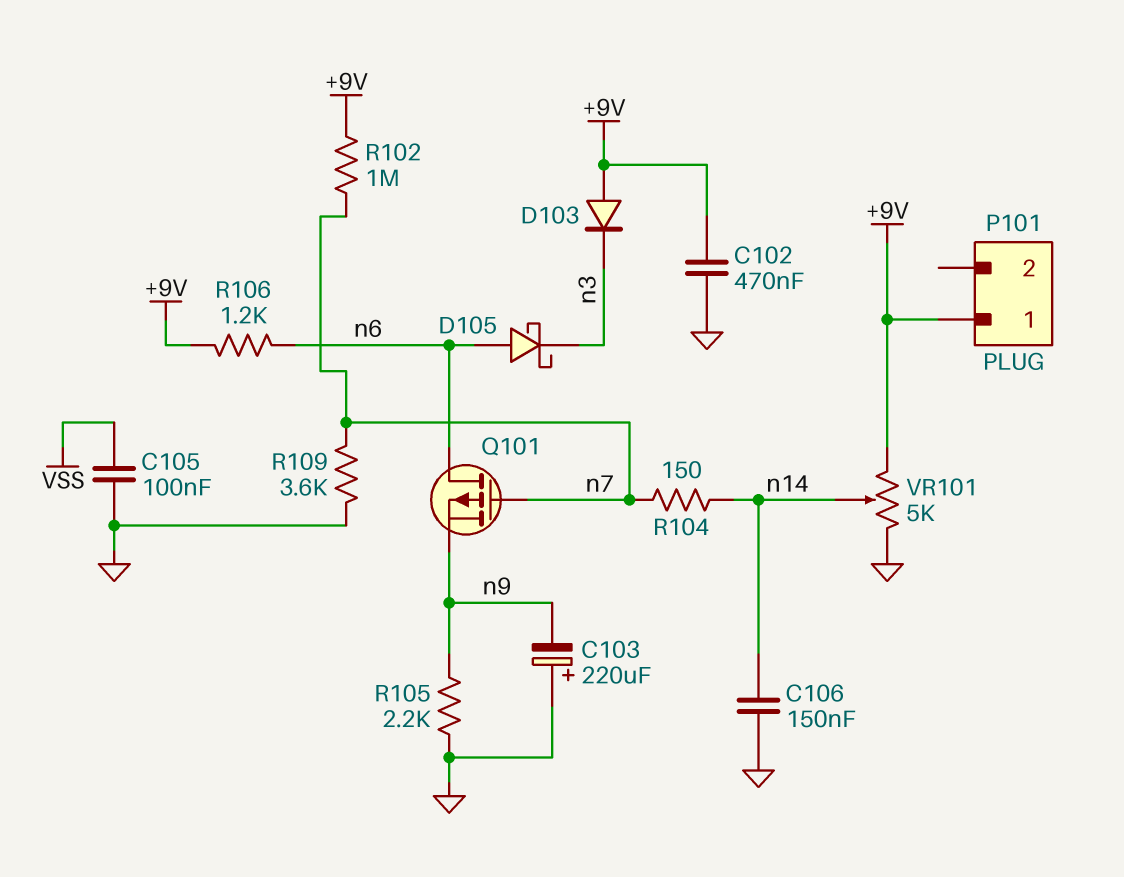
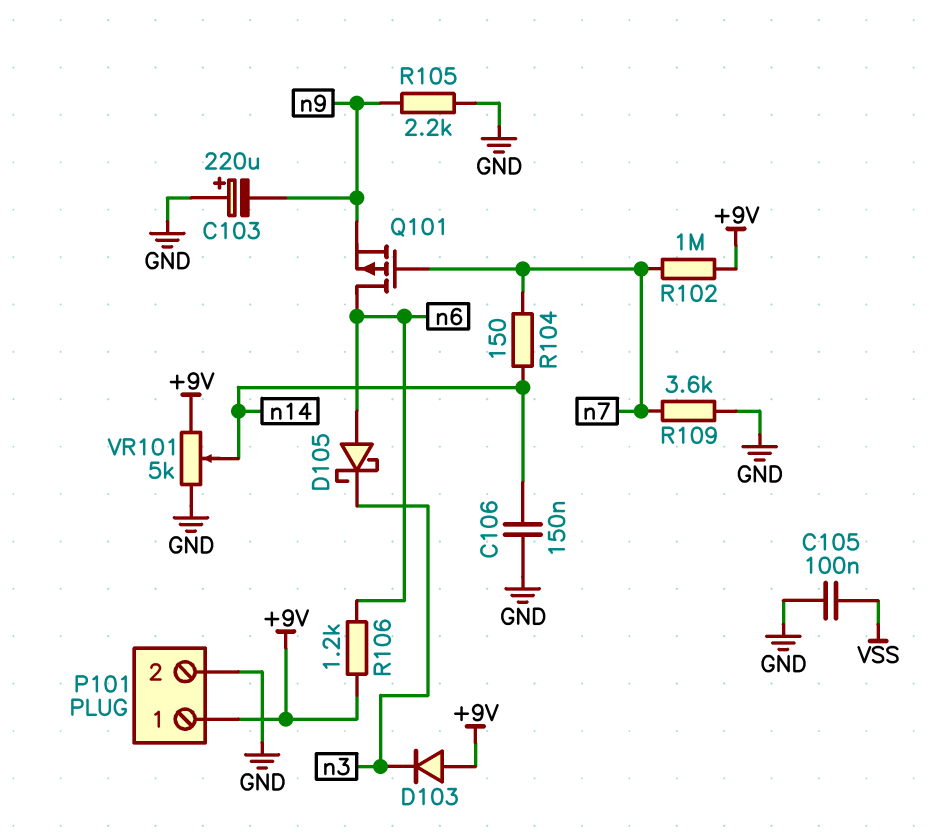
C102: 470nF (+9V, GND) -> none
P101 pin 2: none -> GND

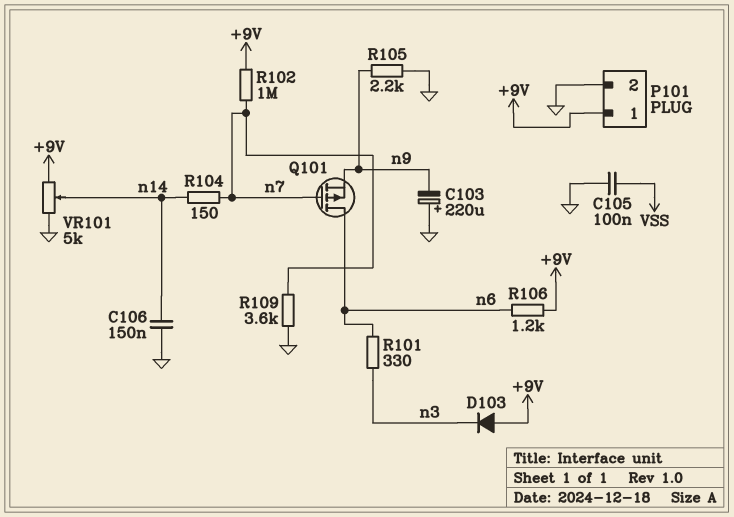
D105: schottky (A n6, K n3) -> none
R101: none -> 330 (n3, n6)

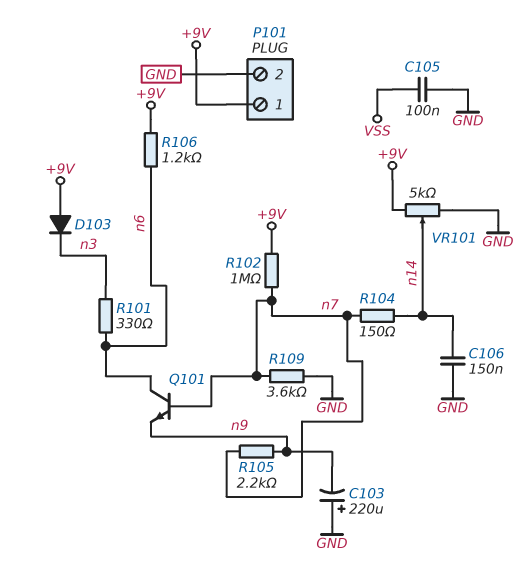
Q101: PMOS (G n7, D n6, S n9) -> NPN (B n7, C n6, E n9)
R105: 2.2k (GND, n9) -> 2.2k (n7, n9)

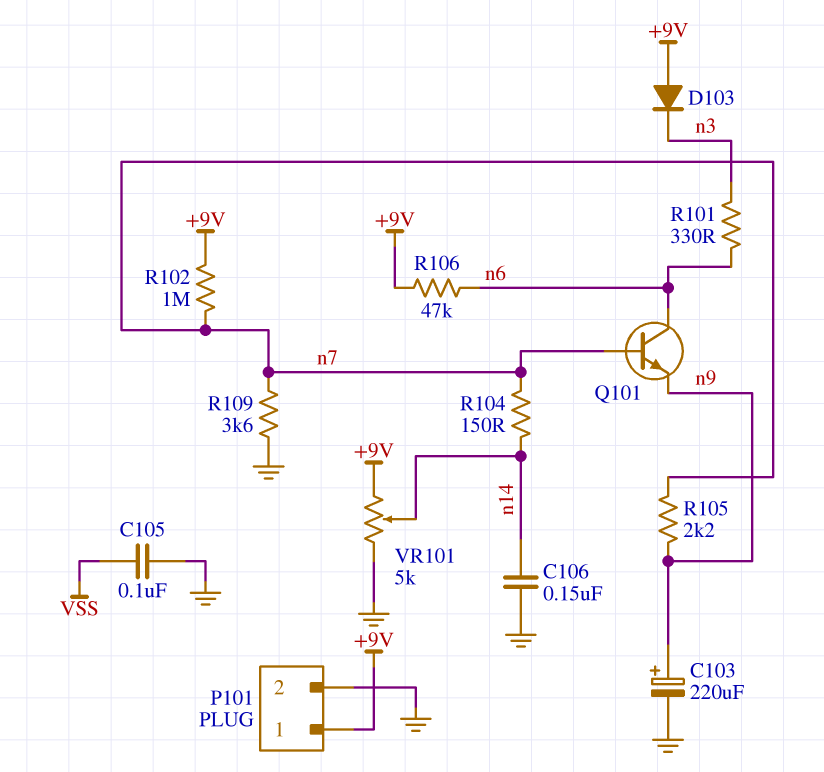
C103: 220uF (plus GND, minus n9) -> 220uF (plus n9, minus GND)
R106: 1.2k (+9V, n6) -> 47k (+9V, n6)

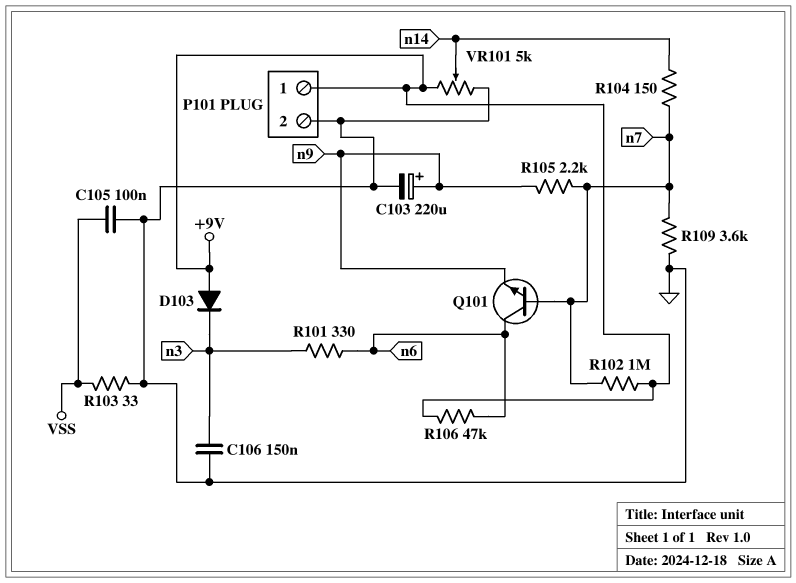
C106: 150nF (GND, n14) -> 150nF (GND, n3)
R103: none -> 33 (GND, VSS)

